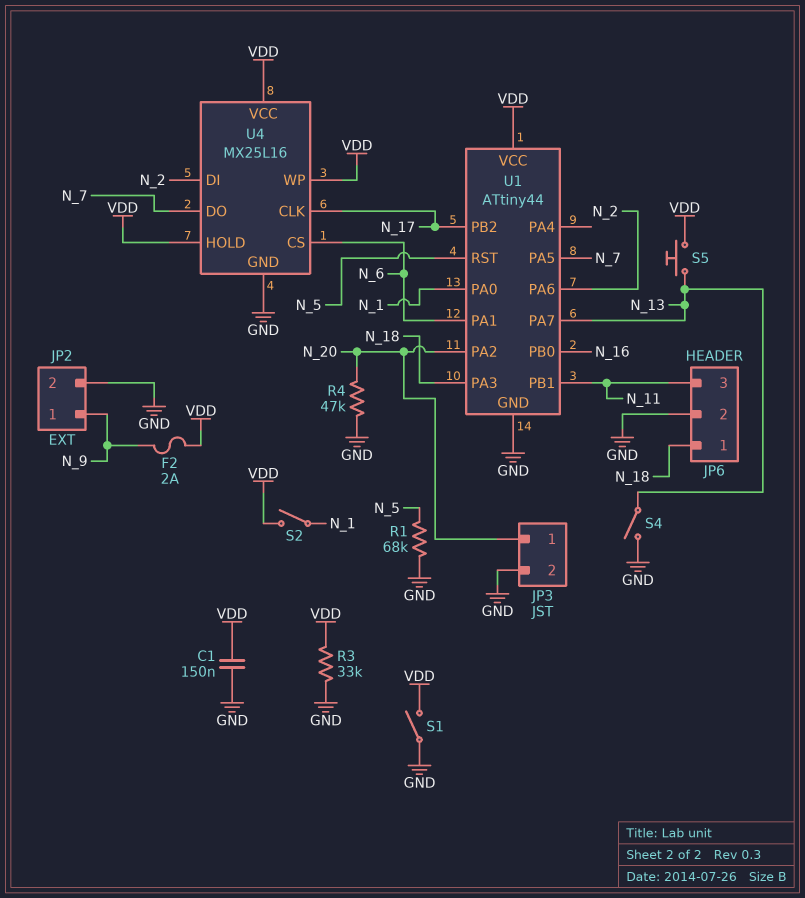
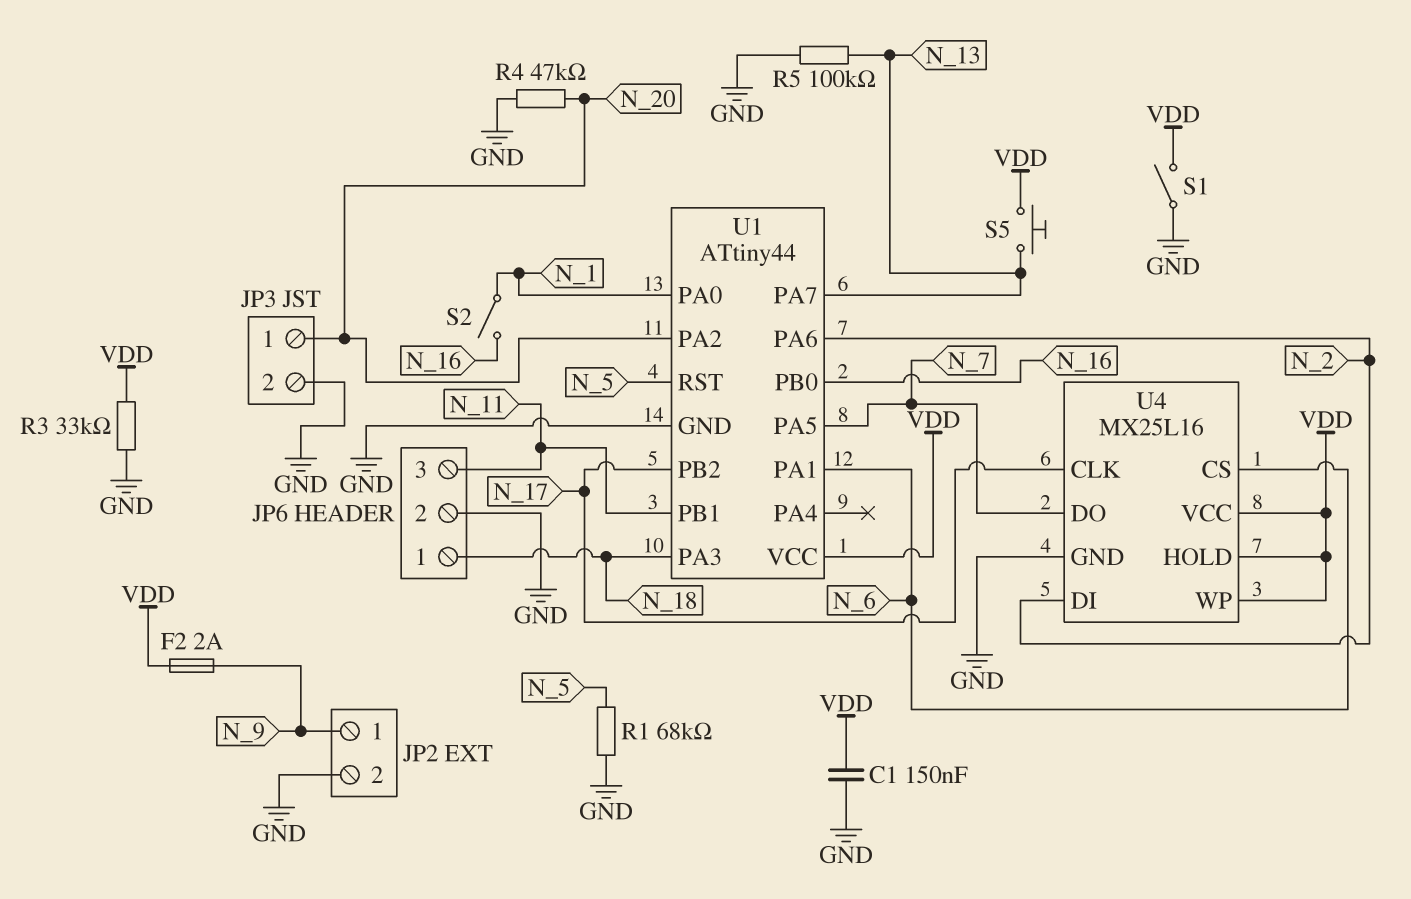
R5: none -> 100k (GND, N_13)
S2: switch (N_1, VDD) -> switch (N_1, N_16)
S4: switch (GND, N_13) -> none

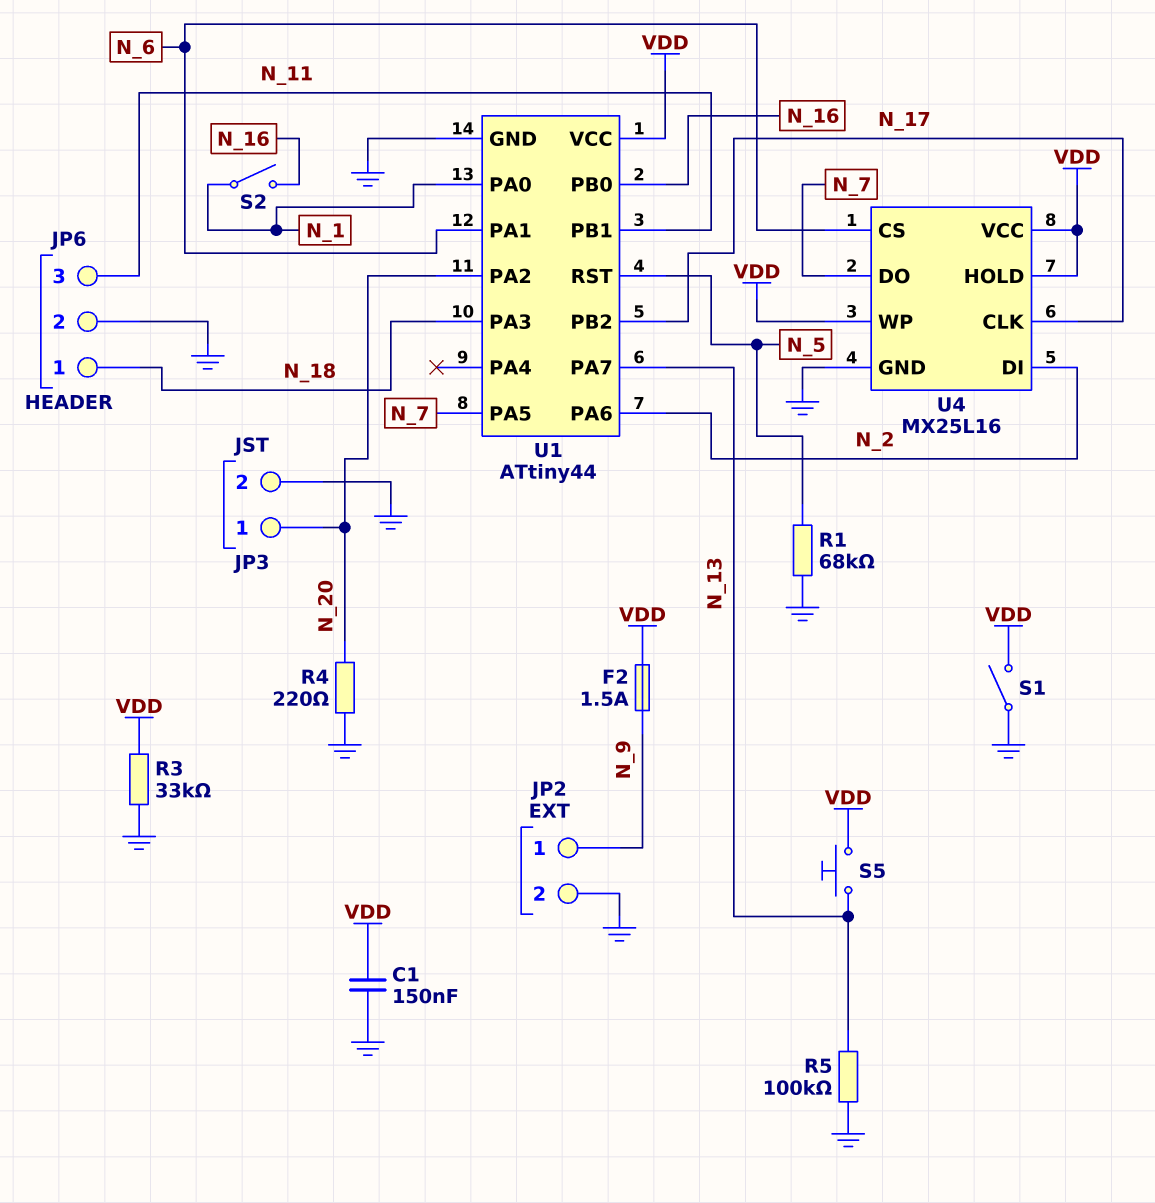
F2: 2A (N_9, VDD) -> 1.5A (N_9, VDD)
R4: 47k (GND, N_20) -> 220 (GND, N_20)

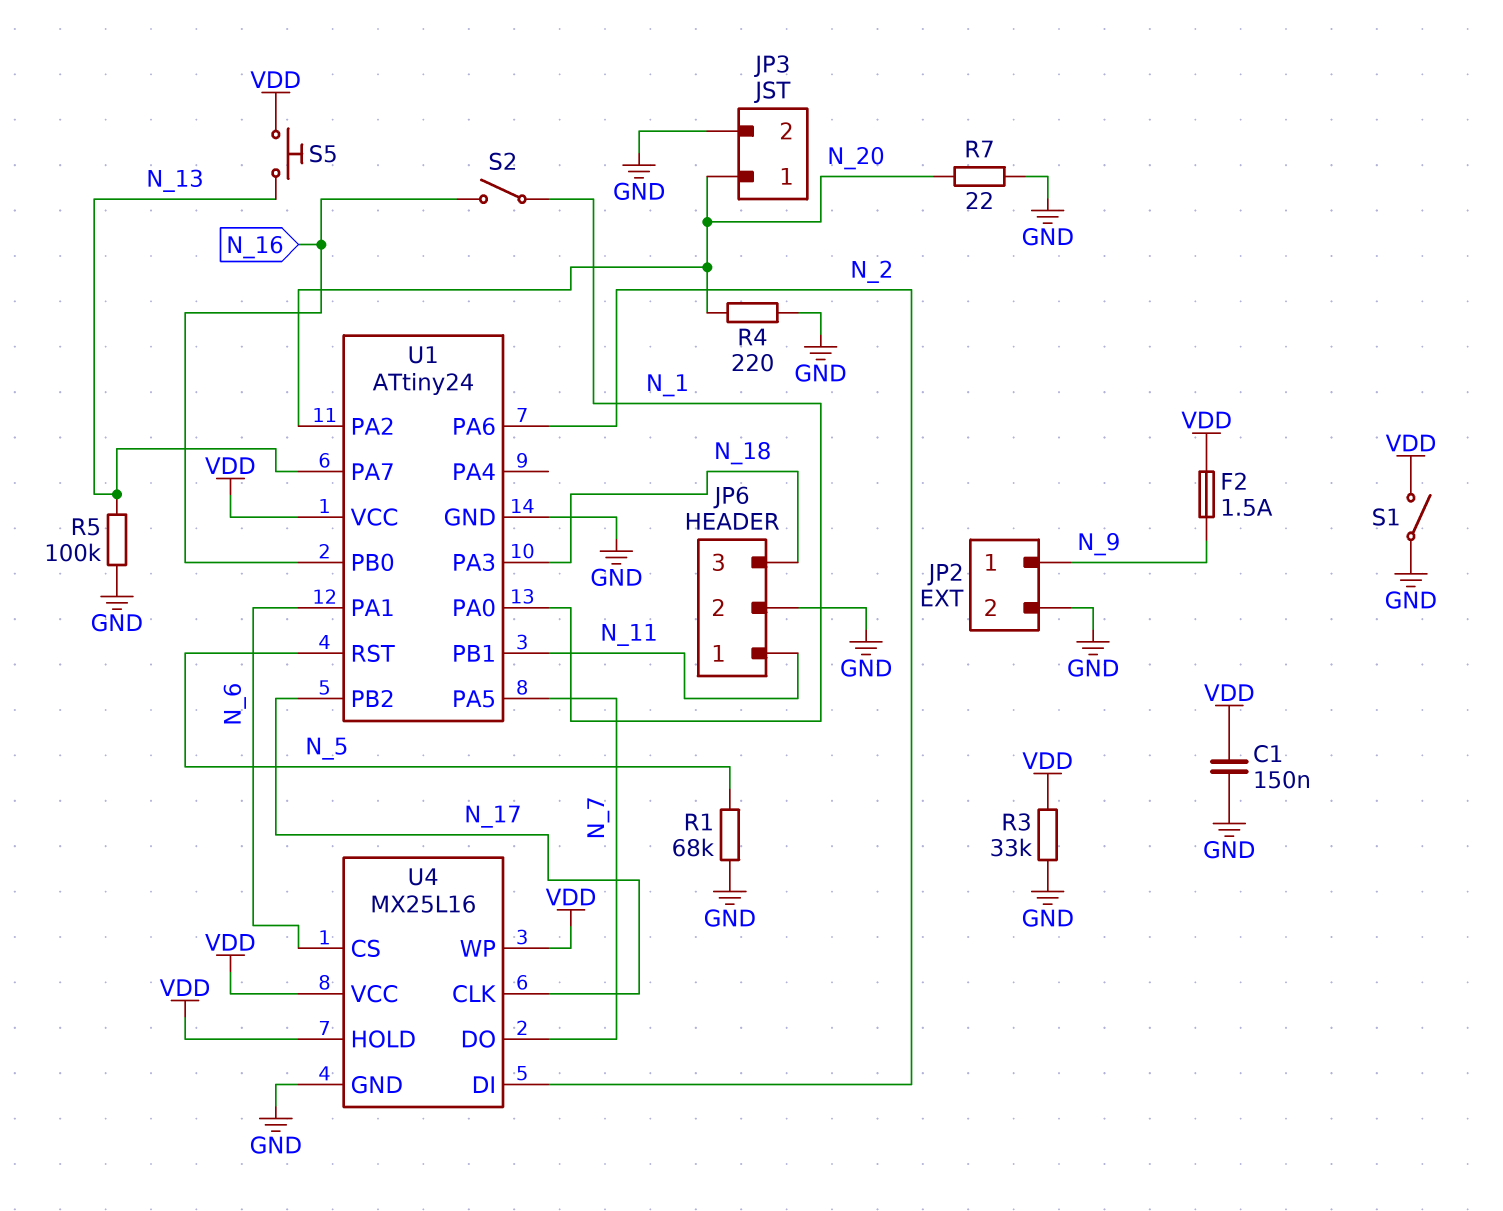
JP6 pin 1: N_18 -> N_11
JP6 pin 3: N_11 -> N_18
R7: none -> 22 (GND, N_20)
U1: ATtiny44 -> ATtiny24

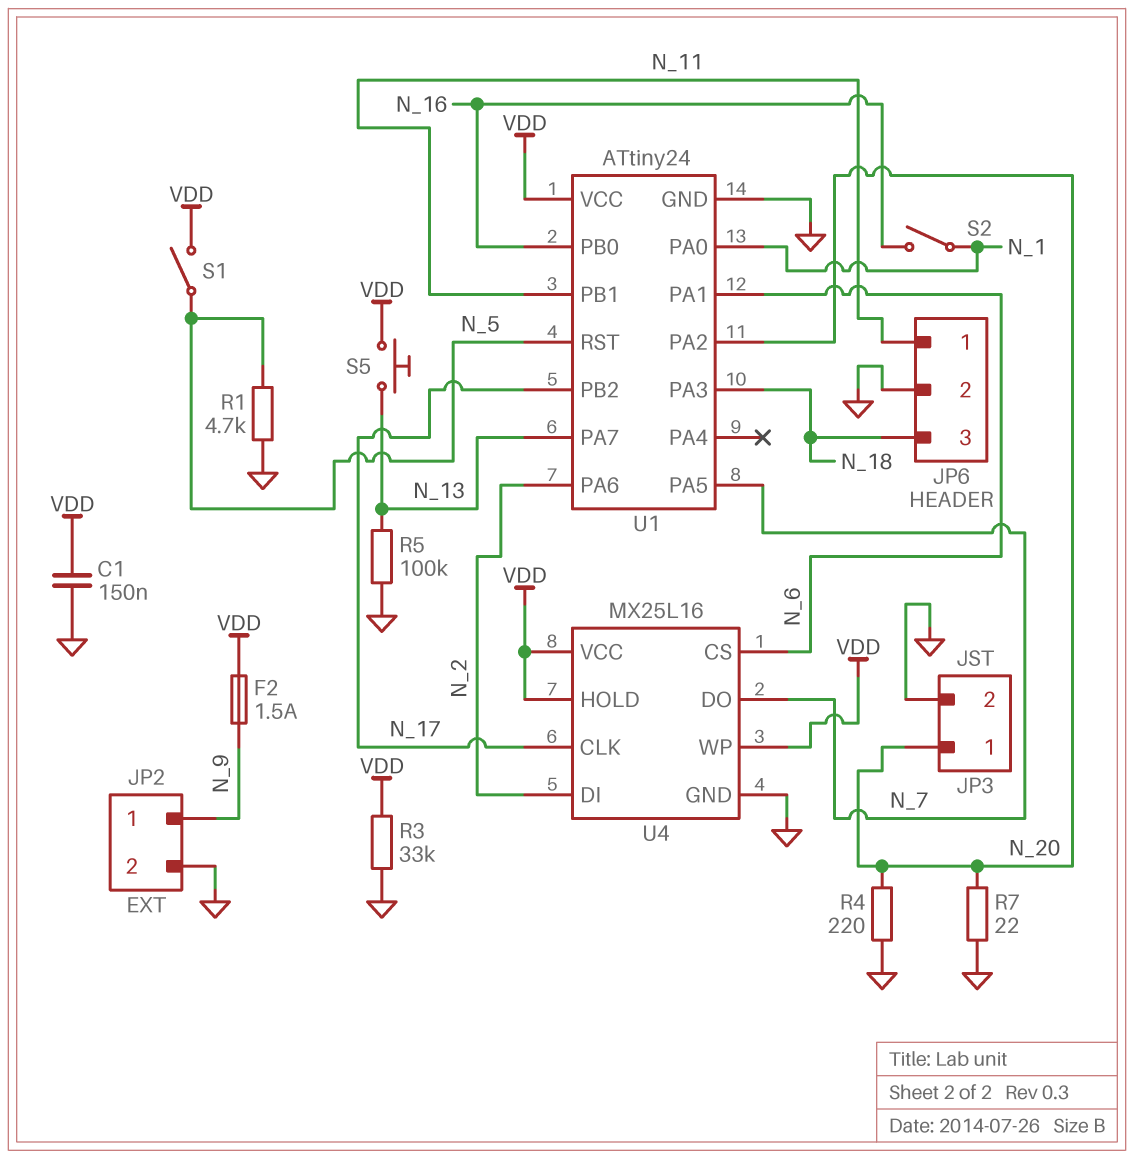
R1: 68k (GND, N_5) -> 4.7k (GND, N_5)
S1: switch (GND, VDD) -> switch (N_5, VDD)

